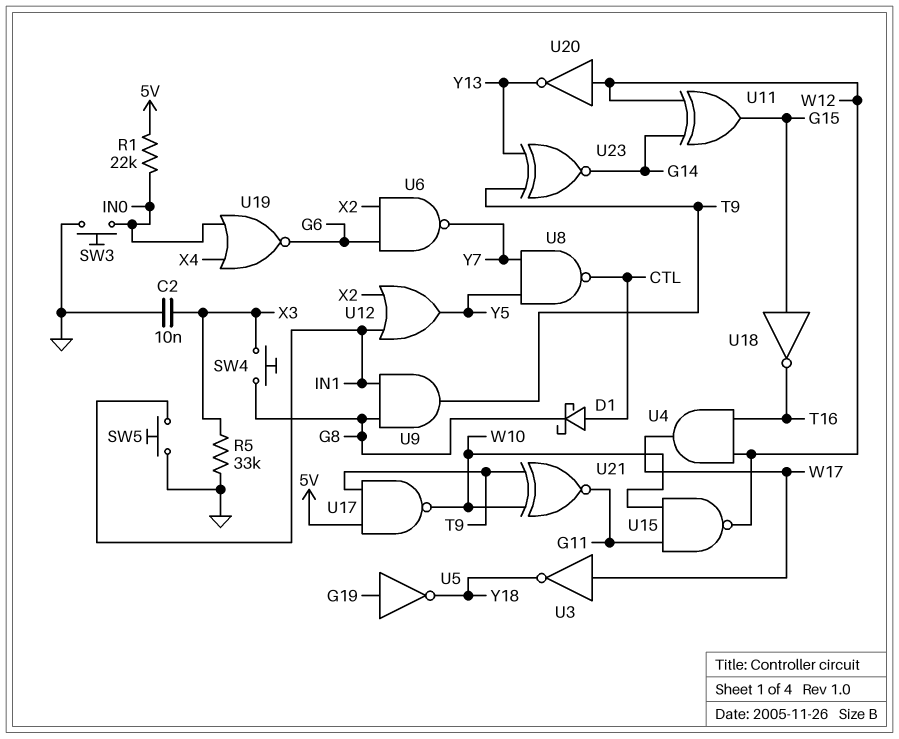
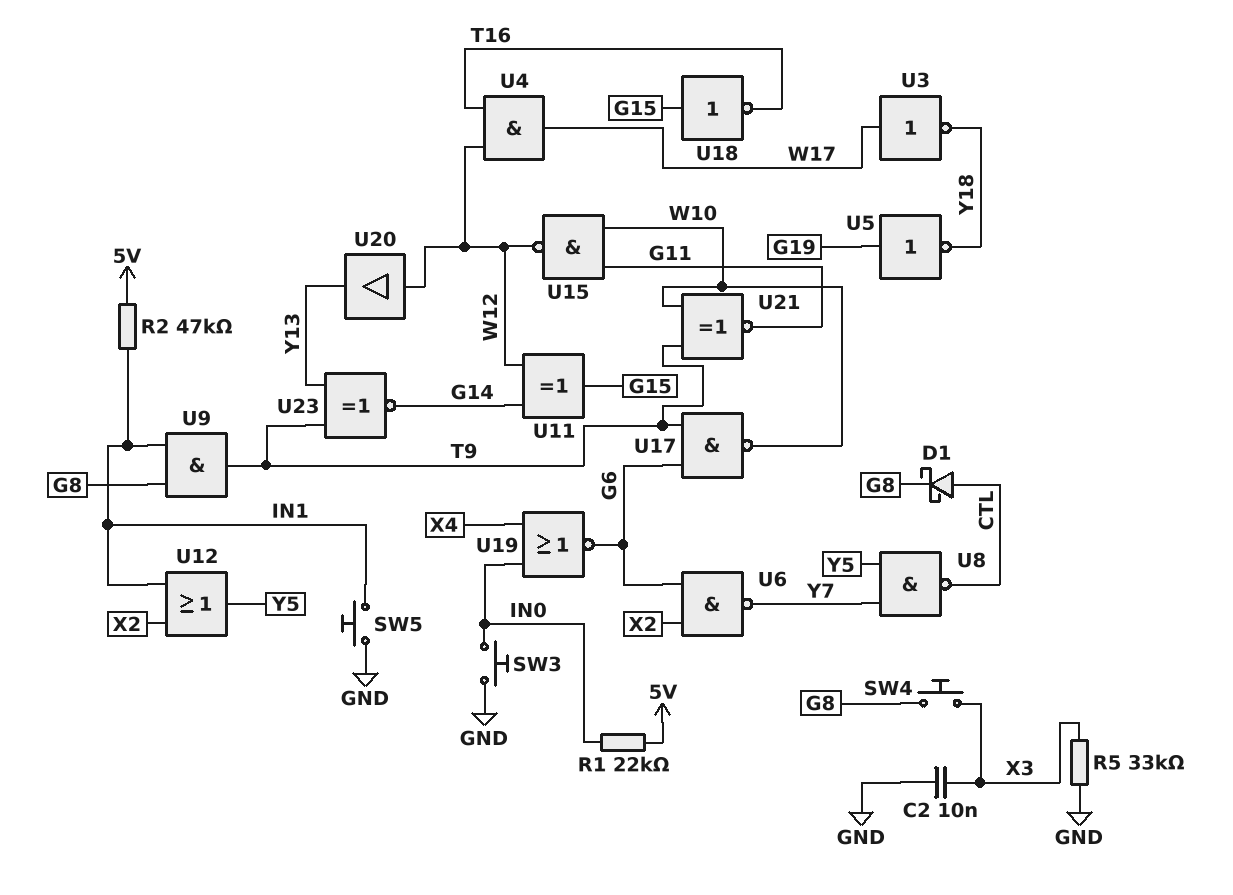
R2: none -> 47k (5V, IN1)
U17: NAND (in 5V, in T9, out W10) -> NAND (in G6, in T9, out W10)
U20: NOT (in W12, out Y13) -> buffer (in W12, out Y13)

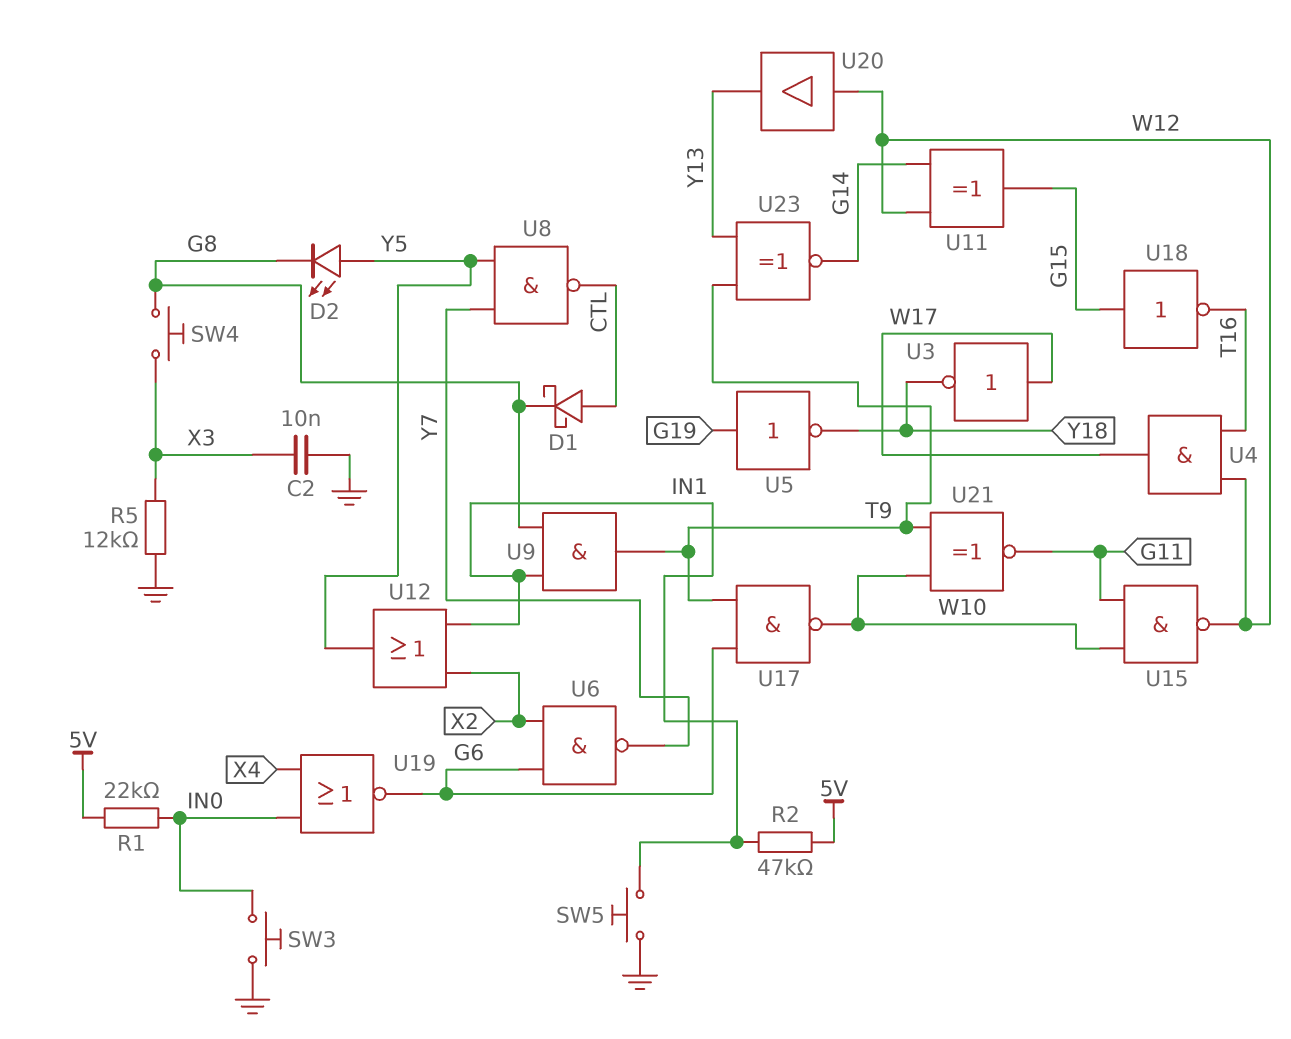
D2: none -> LED (A Y5, K G8)
R5: 33k (GND, X3) -> 12k (GND, X3)

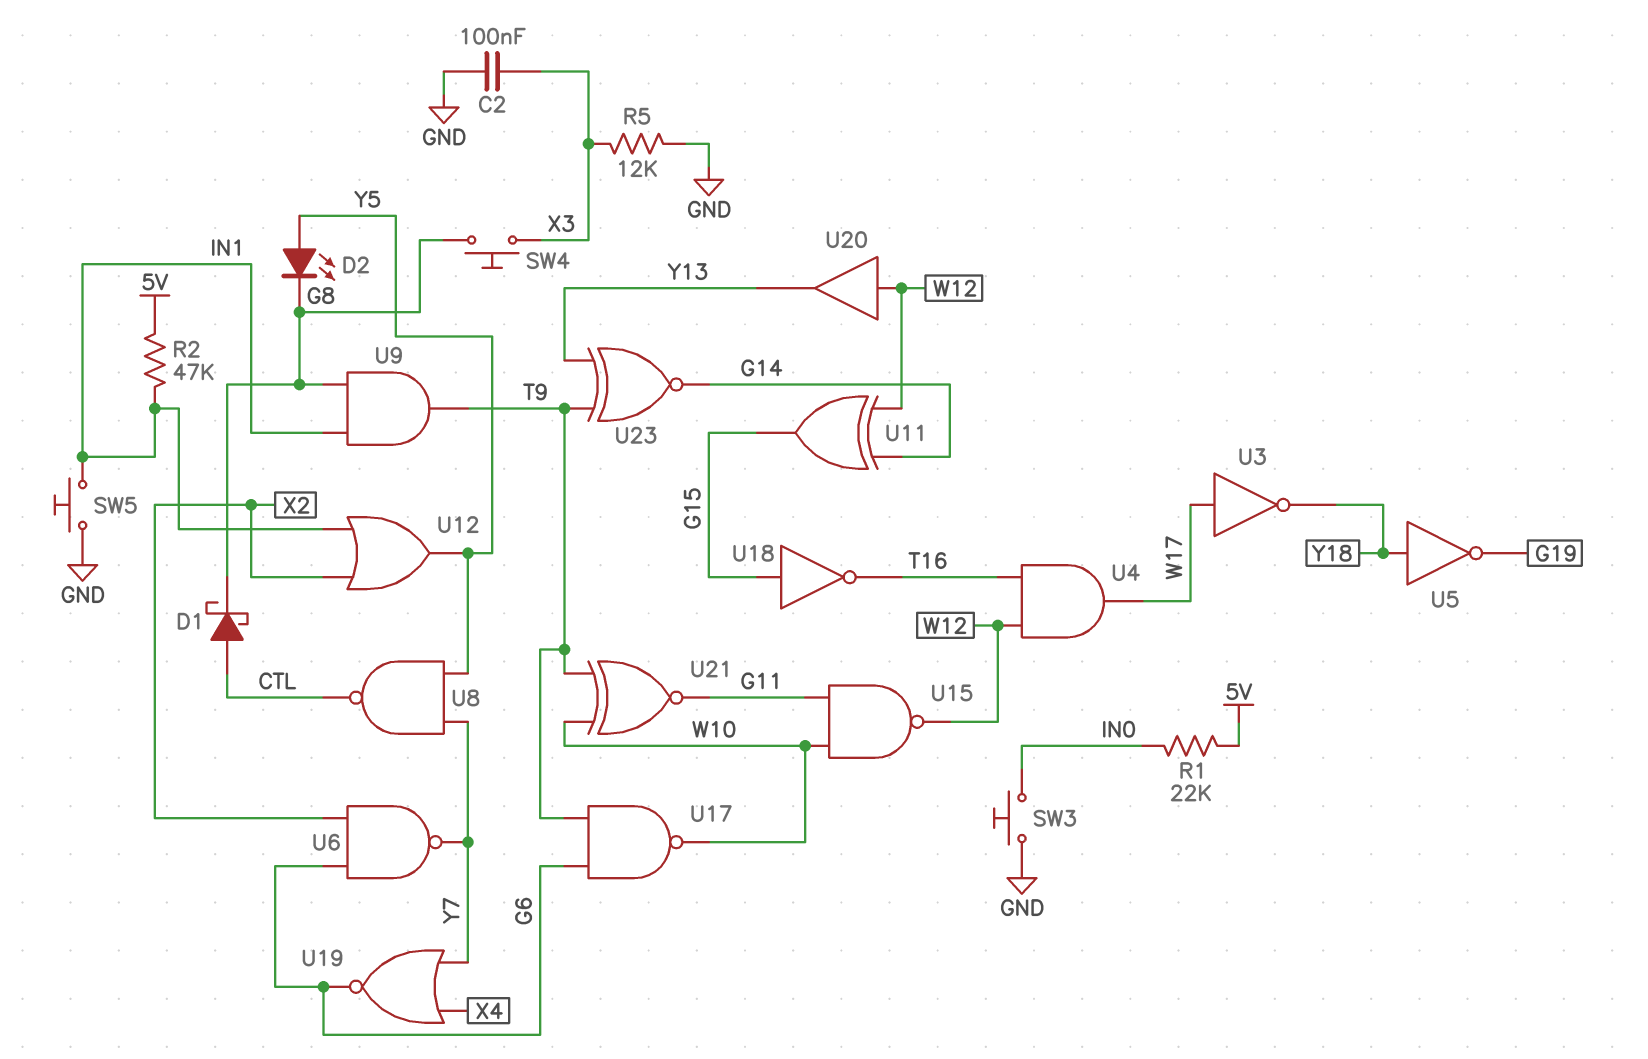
C2: 10nF (GND, X3) -> 100nF (GND, X3)
U5: NOT (in G19, out Y18) -> NOT (in Y18, out G19)
U19: NOR (in IN0, in X4, out G6) -> NOR (in X4, in Y7, out G6)

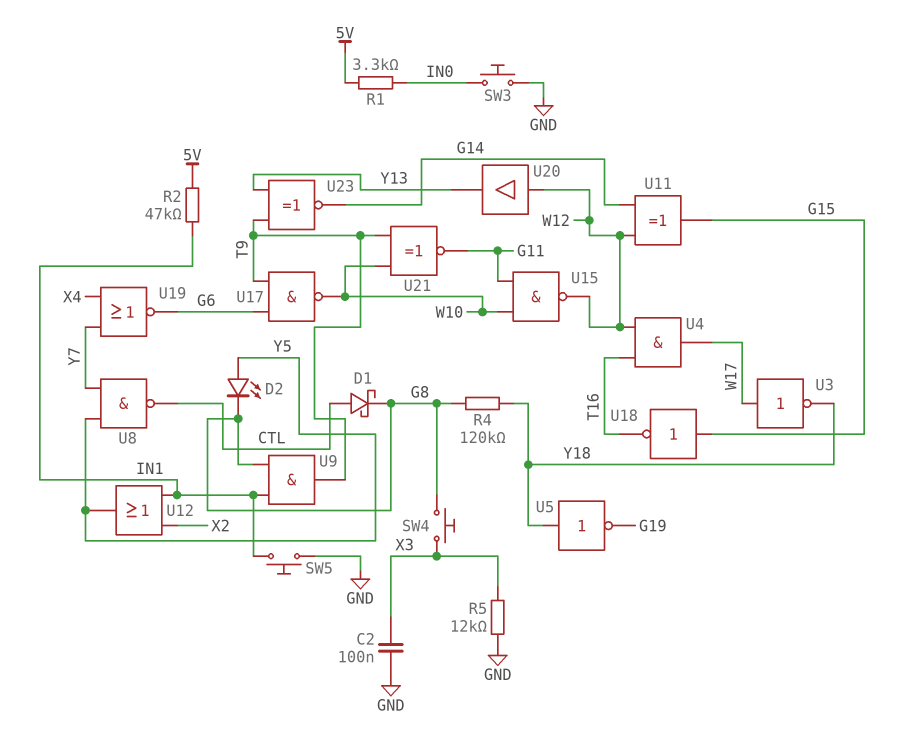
R1: 22k (5V, IN0) -> 3.3k (5V, IN0)
R4: none -> 120k (G8, Y18)
U6: NAND (in G6, in X2, out Y7) -> none

